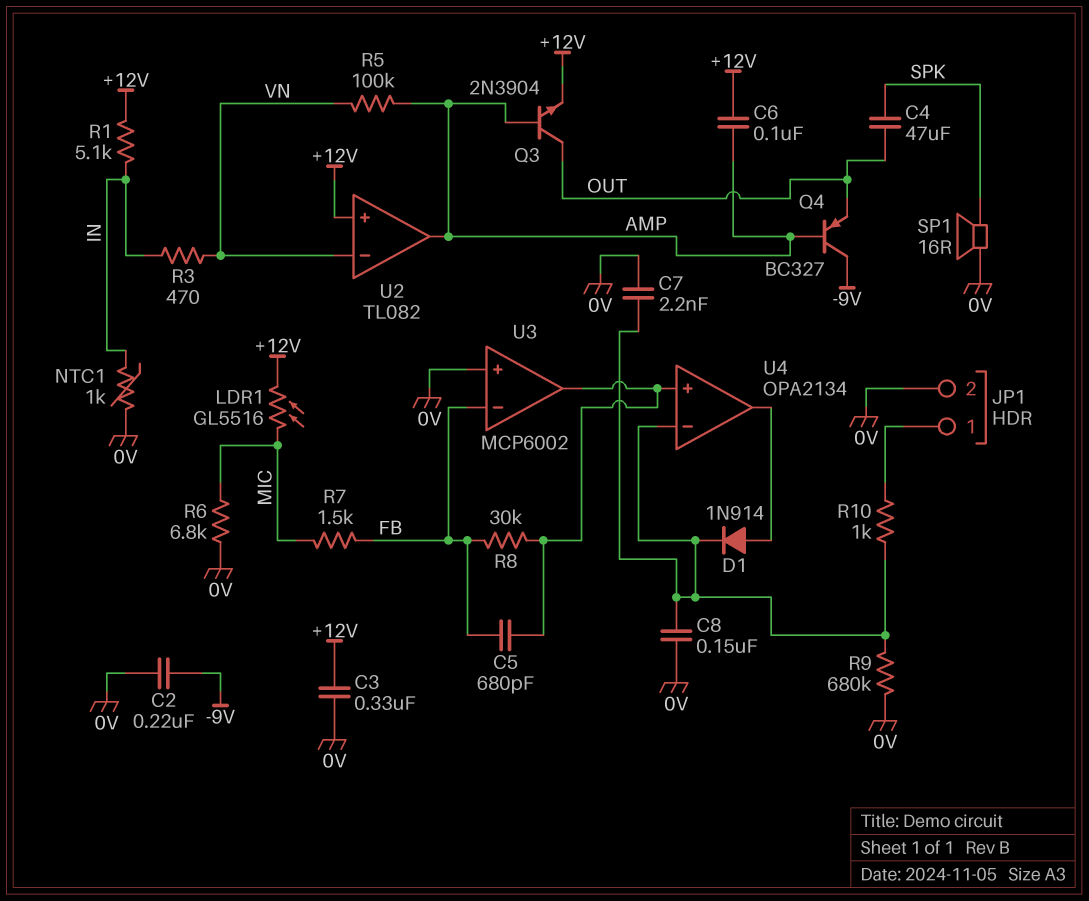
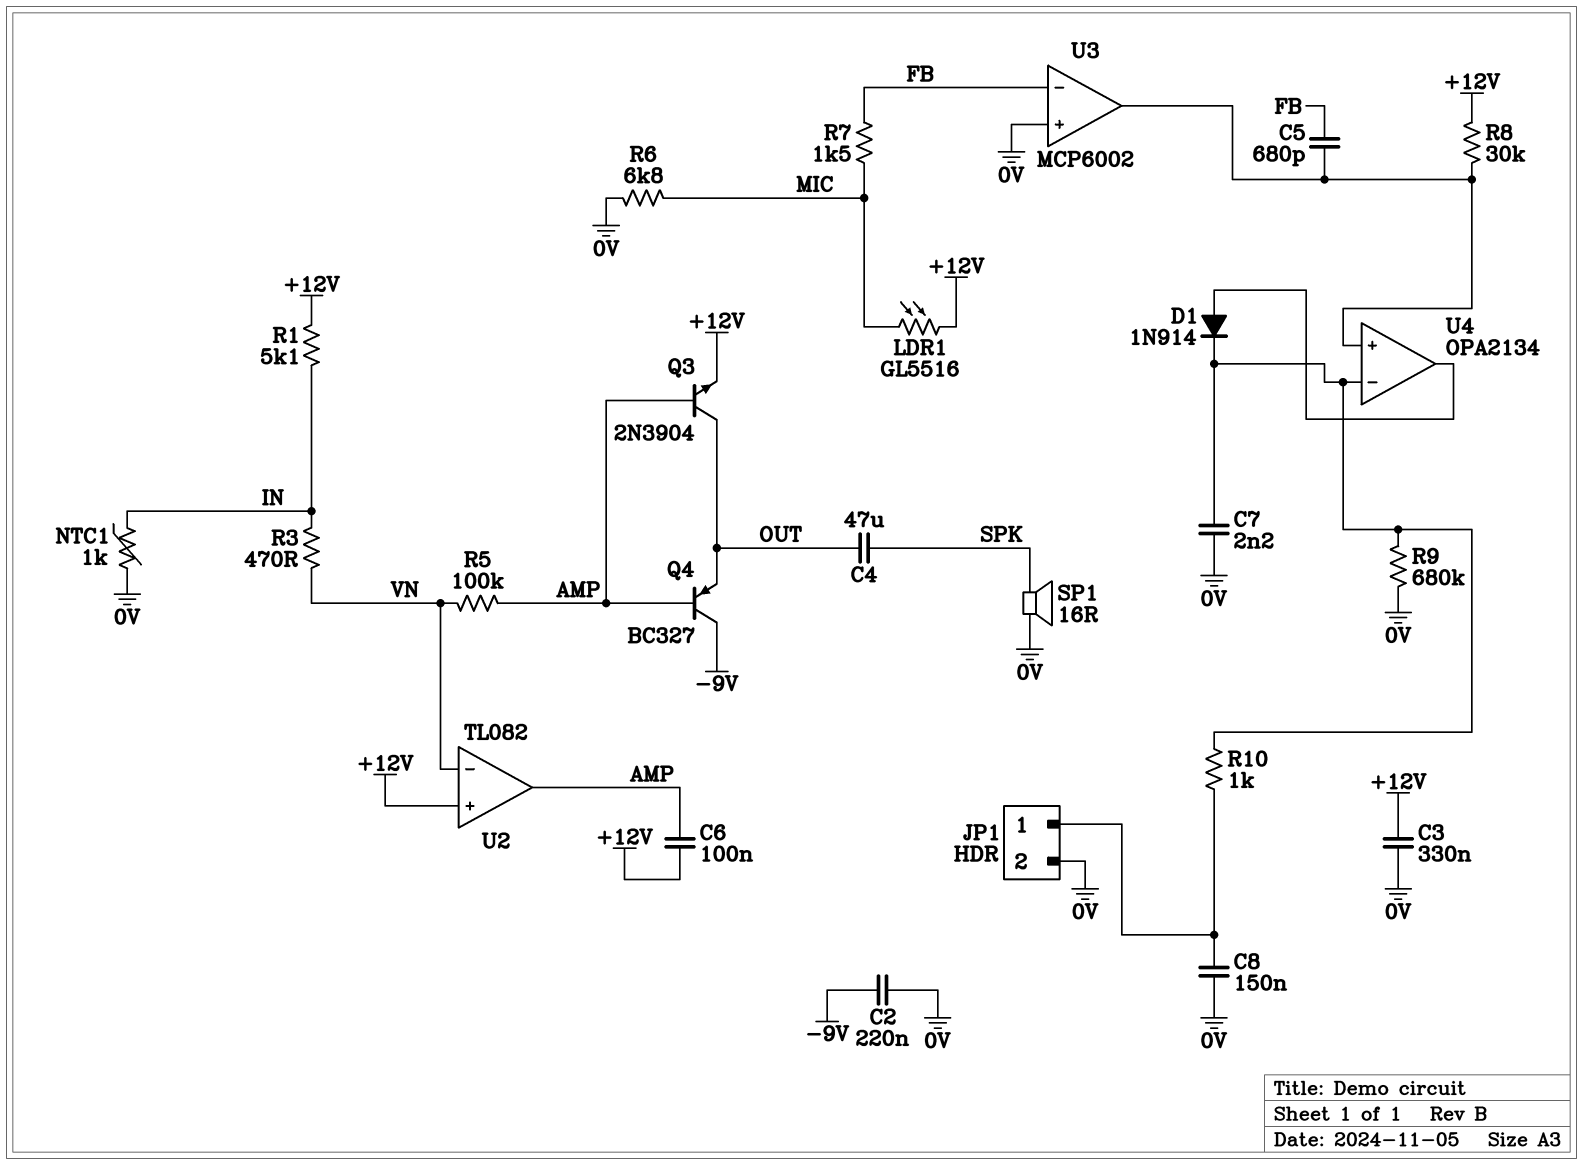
C8: 150nF (0V, U4/in-) -> 150nF (0V, JP1/1)
R8: 30k (FB, U3/out) -> 30k (+12V, U3/out)

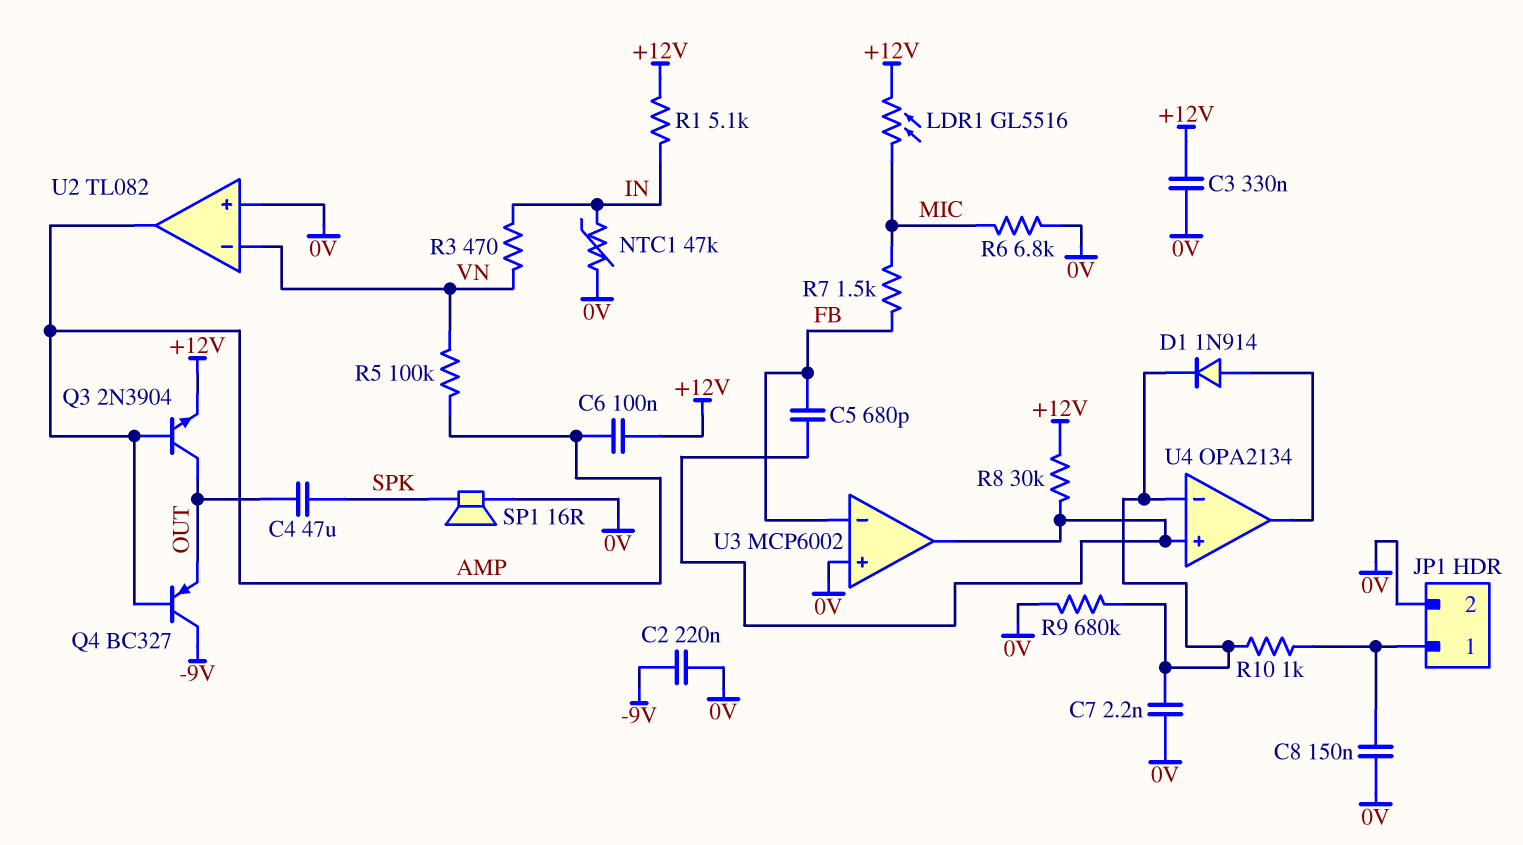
NTC1: 1k (0V, IN) -> 47k (0V, IN)
U2 pin in+: +12V -> 0V

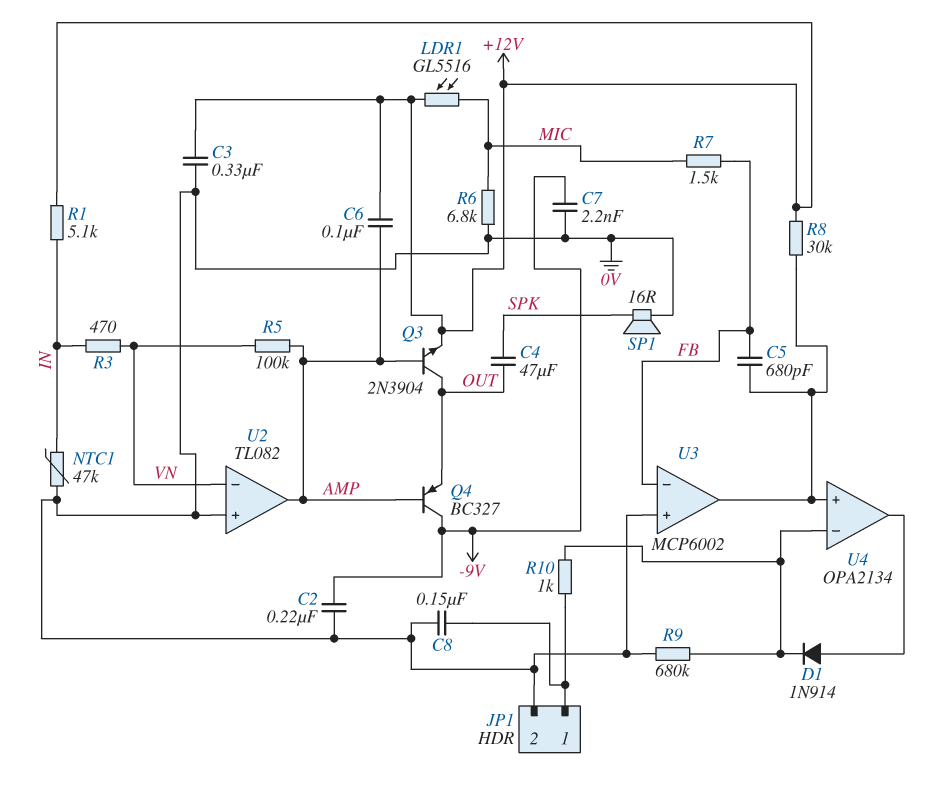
C7: 2.2nF (0V, U4/in-) -> 2.2nF (-9V, 0V)

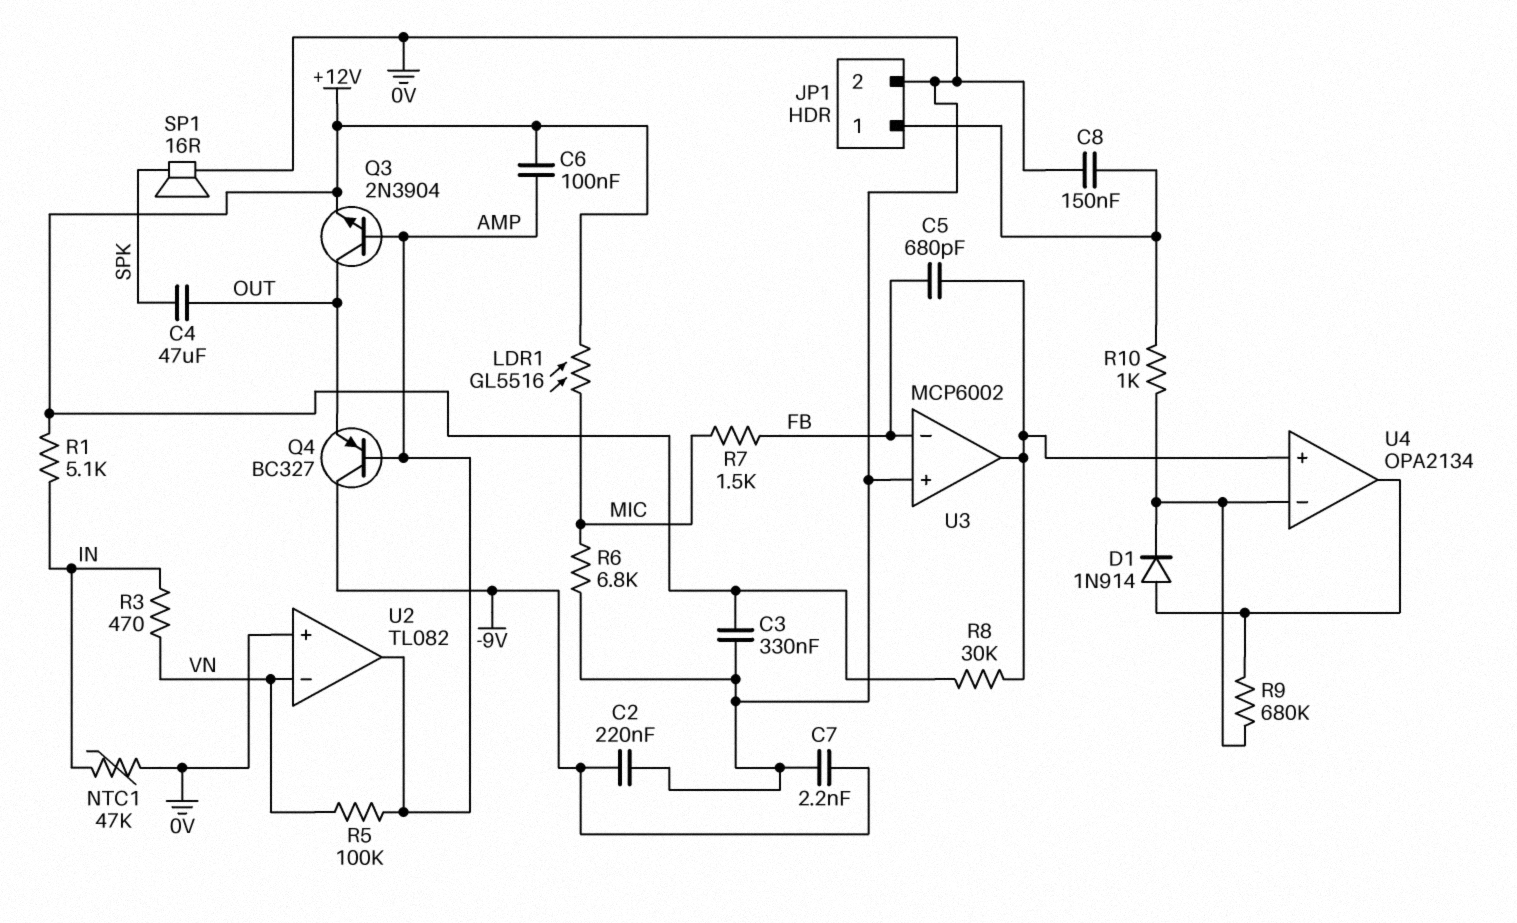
R9: 680k (0V, U4/in-) -> 680k (U4/in-, U4/out)

